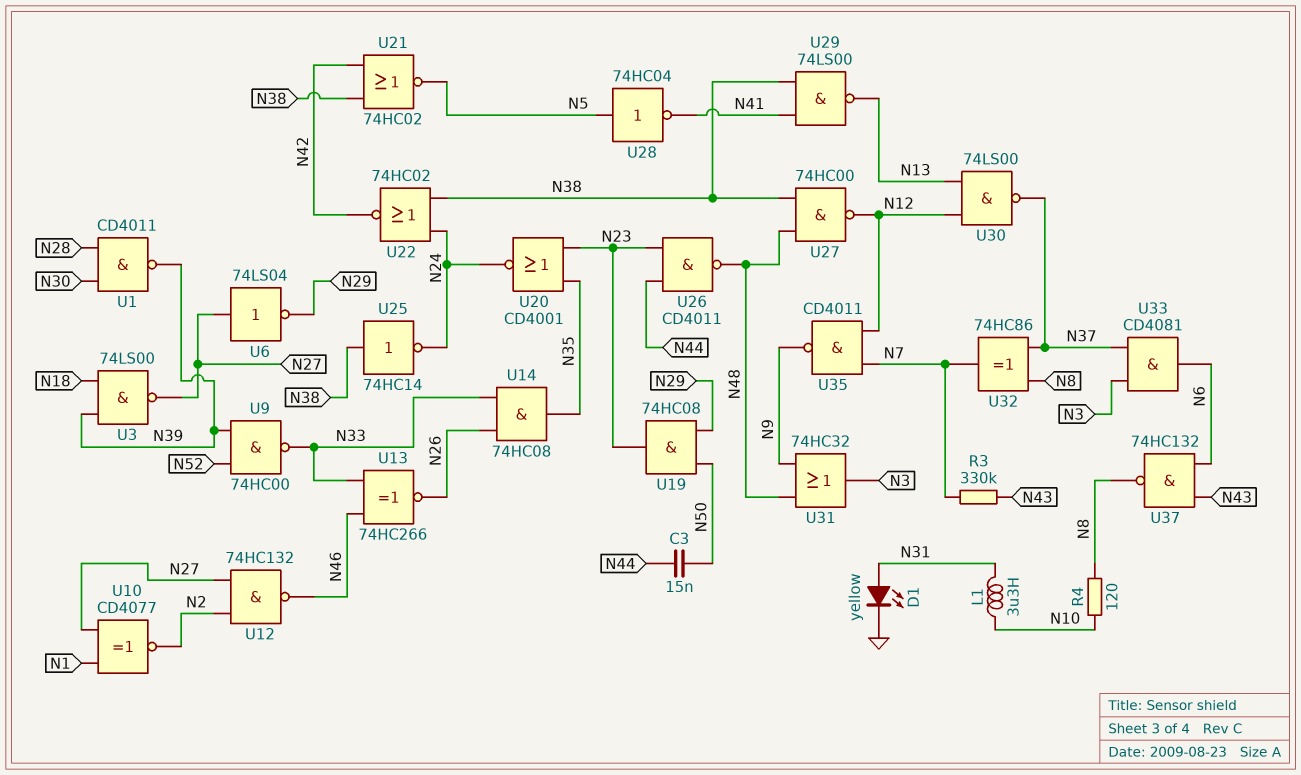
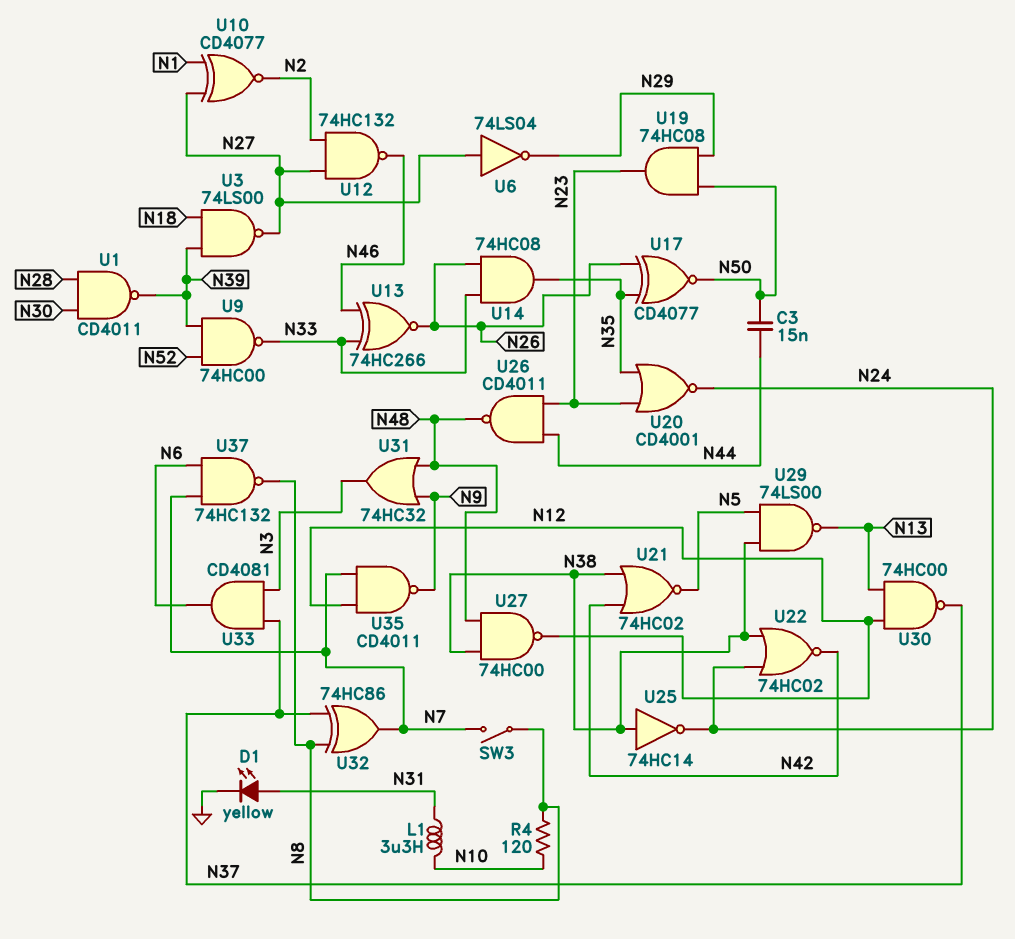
R3: 330k (N7, N43) -> none
SW3: none -> switch (N7, N8)
U17: none -> XNOR CD4077 (in N26, in N35, out N50)
U28: NOT 74HC04 (in N5, out N41) -> none
U29: NAND 74LS00 (in N38, in N41, out N13) -> NAND 74LS00 (in N5, in N38, out N13)
U30: NAND 74LS00 (in N12, in N13, out N37) -> NAND 74HC00 (in N12, in N13, out N37)
U37: NAND 74HC132 (in N6, in N43, out N8) -> NAND 74HC132 (in N6, in N7, out N8)

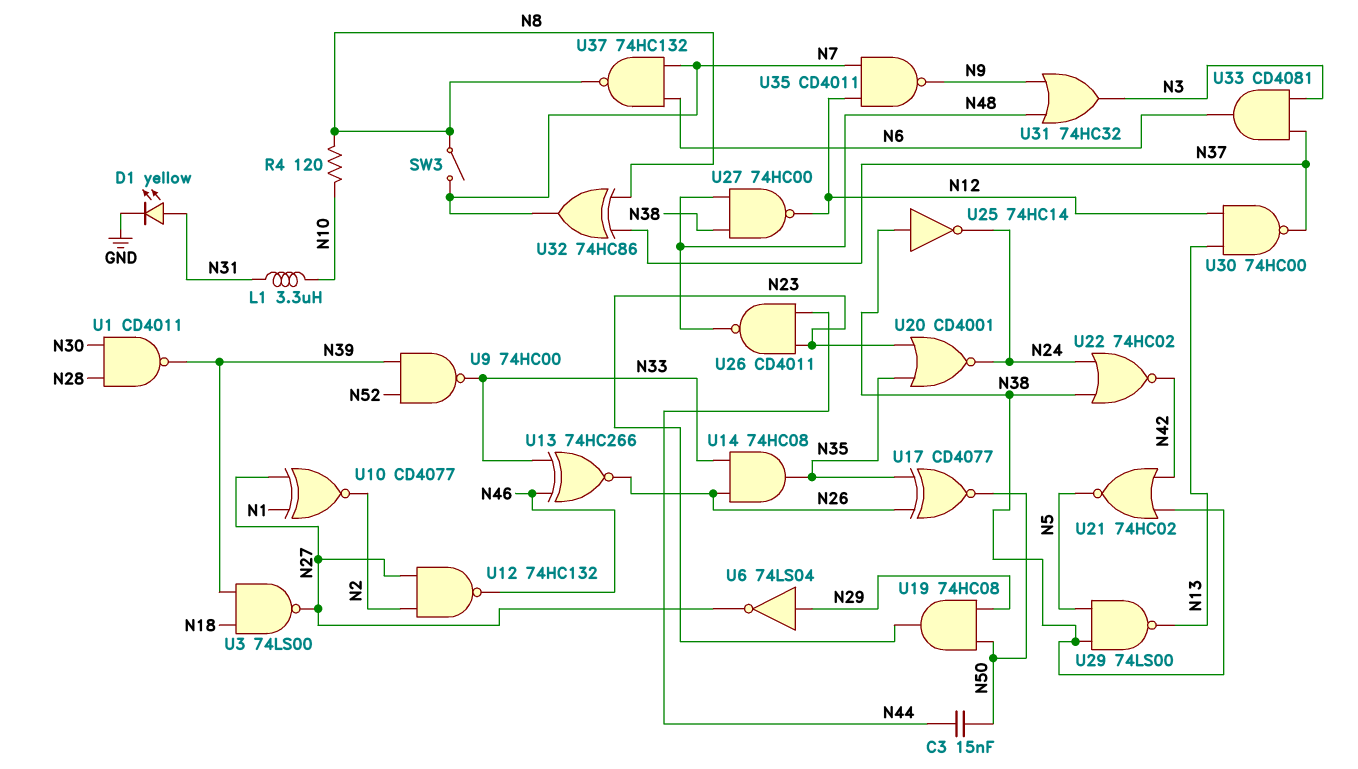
U6: NOT 74LS04 (in N27, out N29) -> NOT 74LS04 (in N29, out N27)

